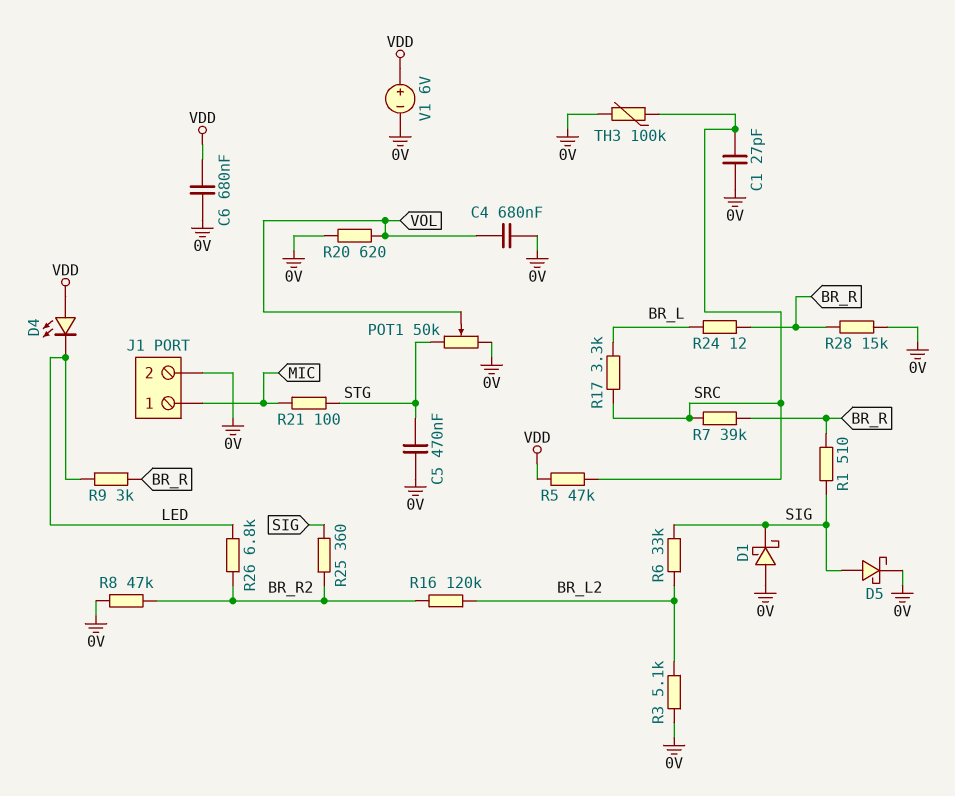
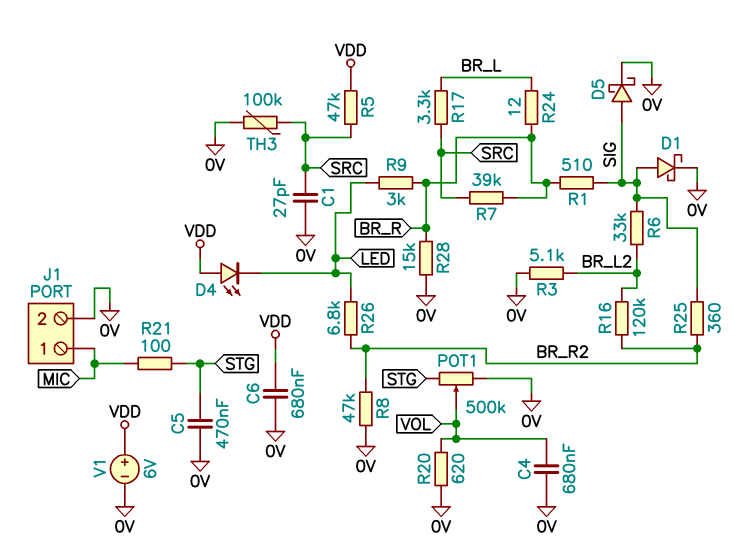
D1: schottky (A 0V, K SIG) -> schottky (A SIG, K 0V)
POT1: 50k (0V, STG, wiper VOL) -> 500k (0V, STG, wiper VOL)

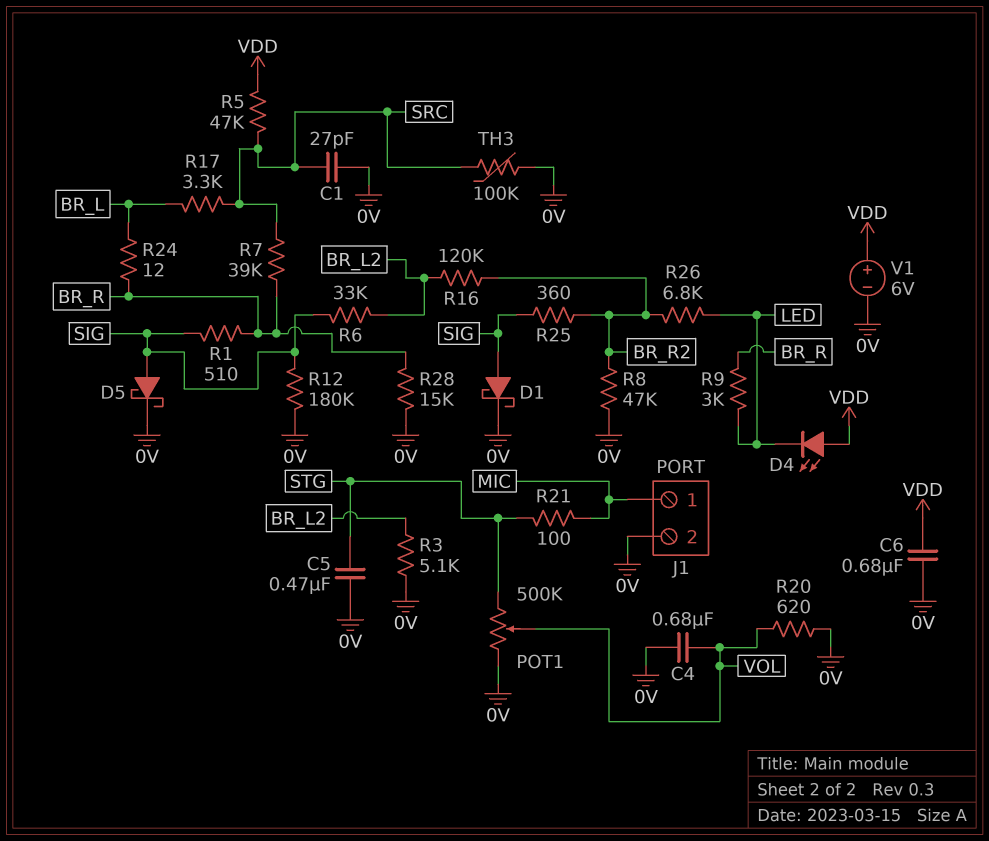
R12: none -> 180k (0V, SIG)

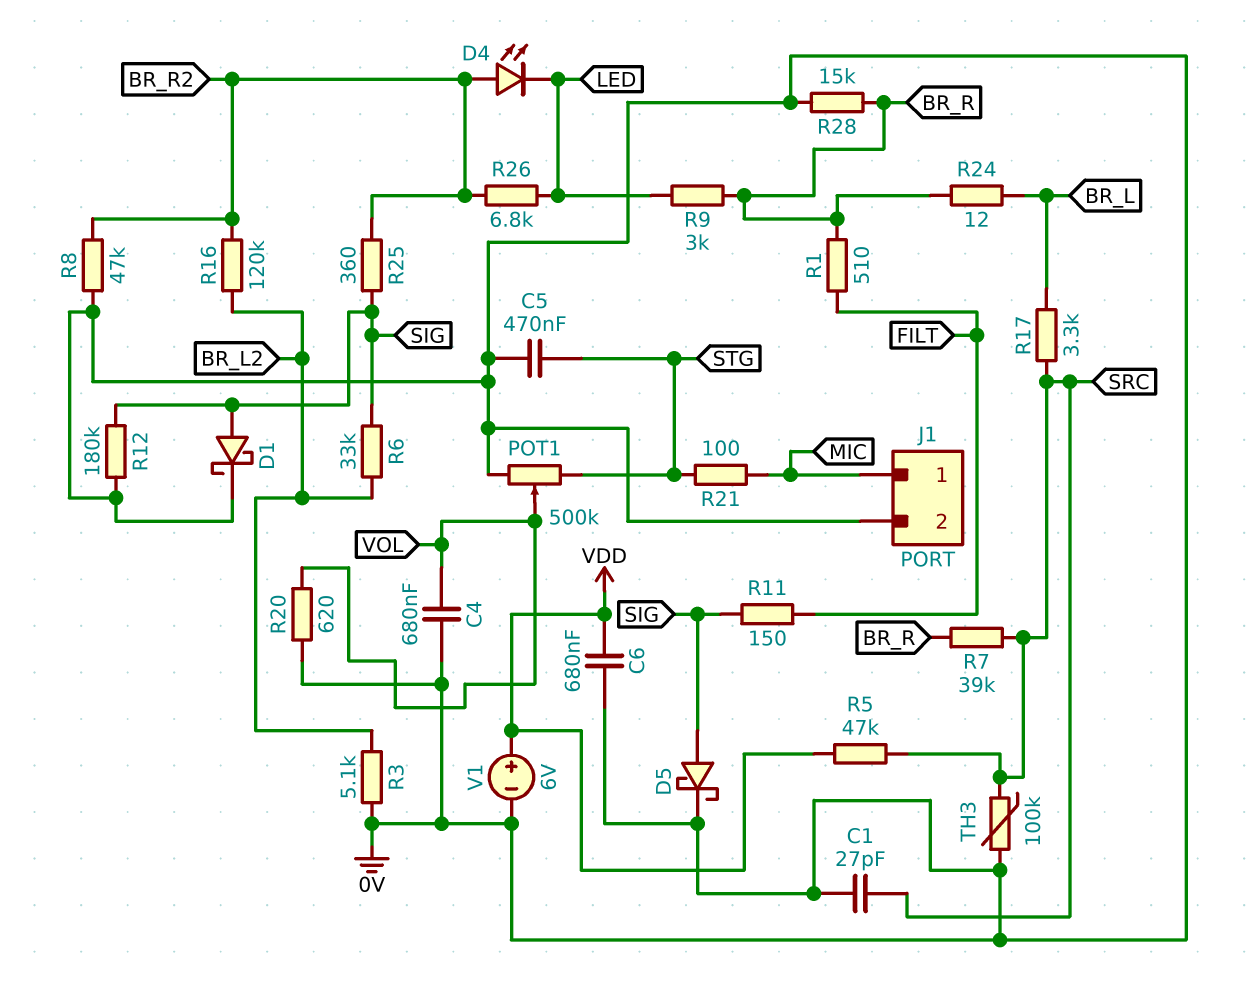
D4: LED (A VDD, K LED) -> LED (A BR_R2, K LED)
R1: 510 (BR_R, SIG) -> 510 (BR_R, FILT)
R11: none -> 150 (FILT, SIG)

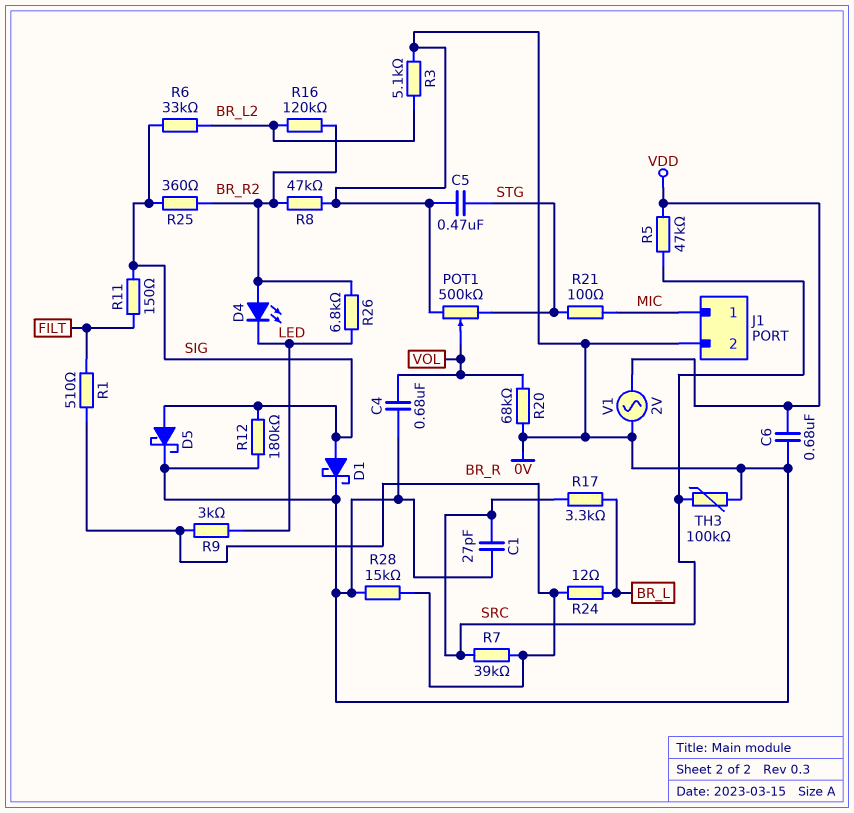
R20: 620 (0V, VOL) -> 68k (0V, VOL)
V1: 6V (plus VDD, minus 0V) -> AC 2V (0V, VDD)

